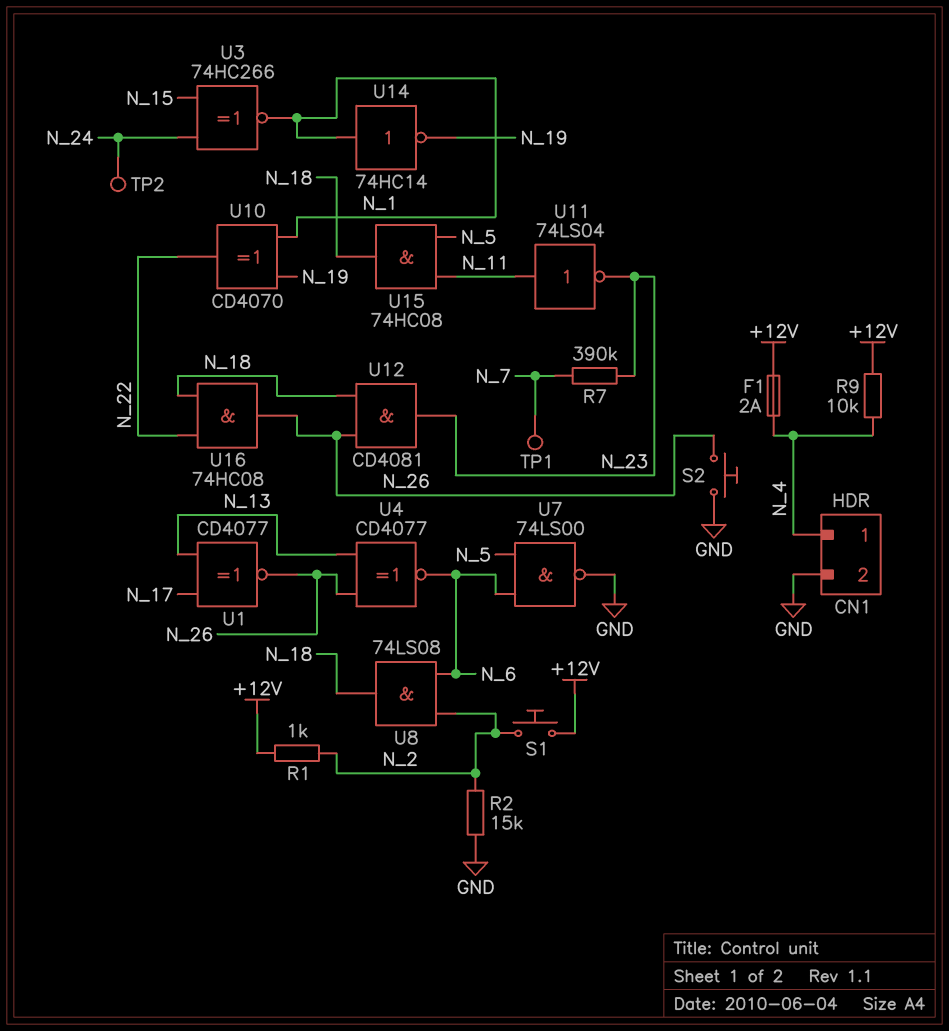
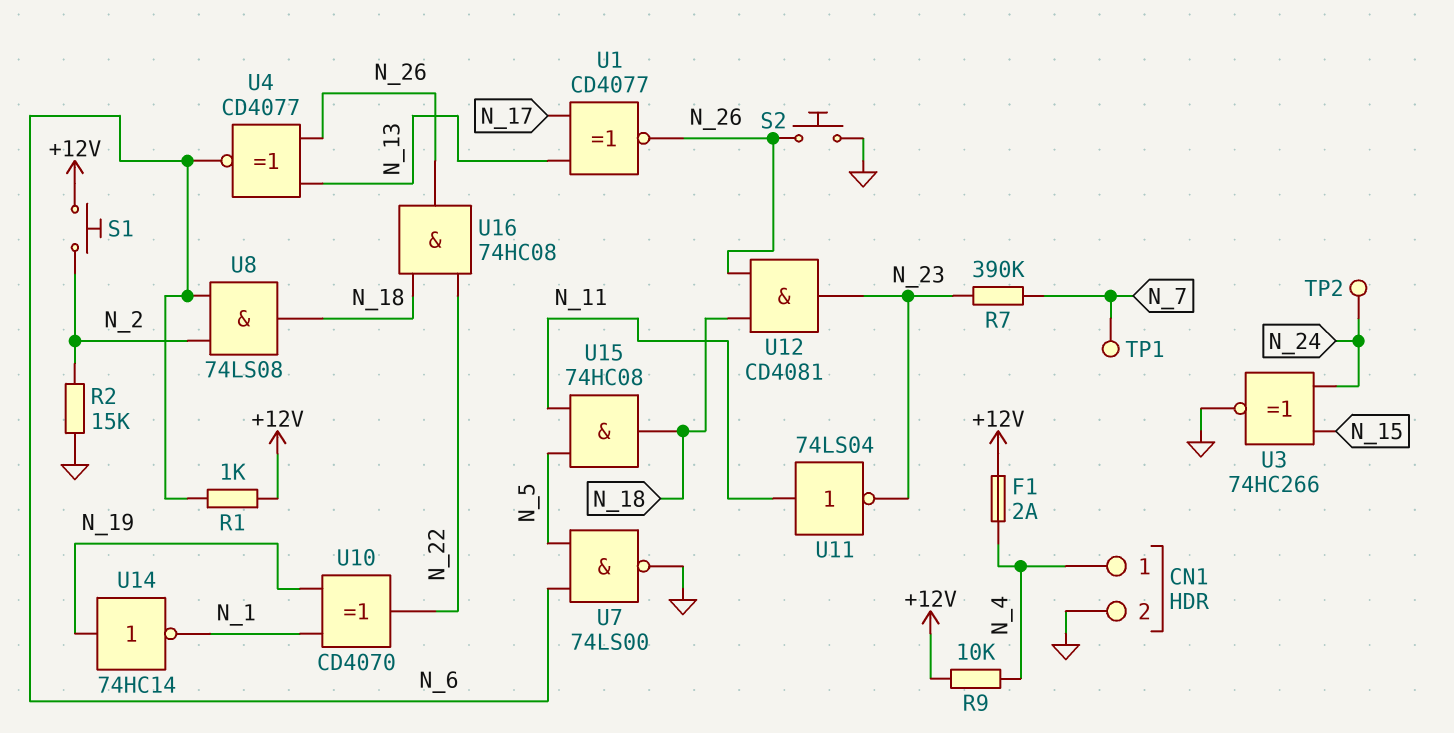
R1: 1k (+12V, N_2) -> 1k (+12V, N_6)
U3: XNOR 74HC266 (in N_15, in N_24, out N_1) -> XNOR 74HC266 (in N_15, in N_24, out GND)
U14: NOT 74HC14 (in N_1, out N_19) -> NOT 74HC14 (in N_19, out N_1)

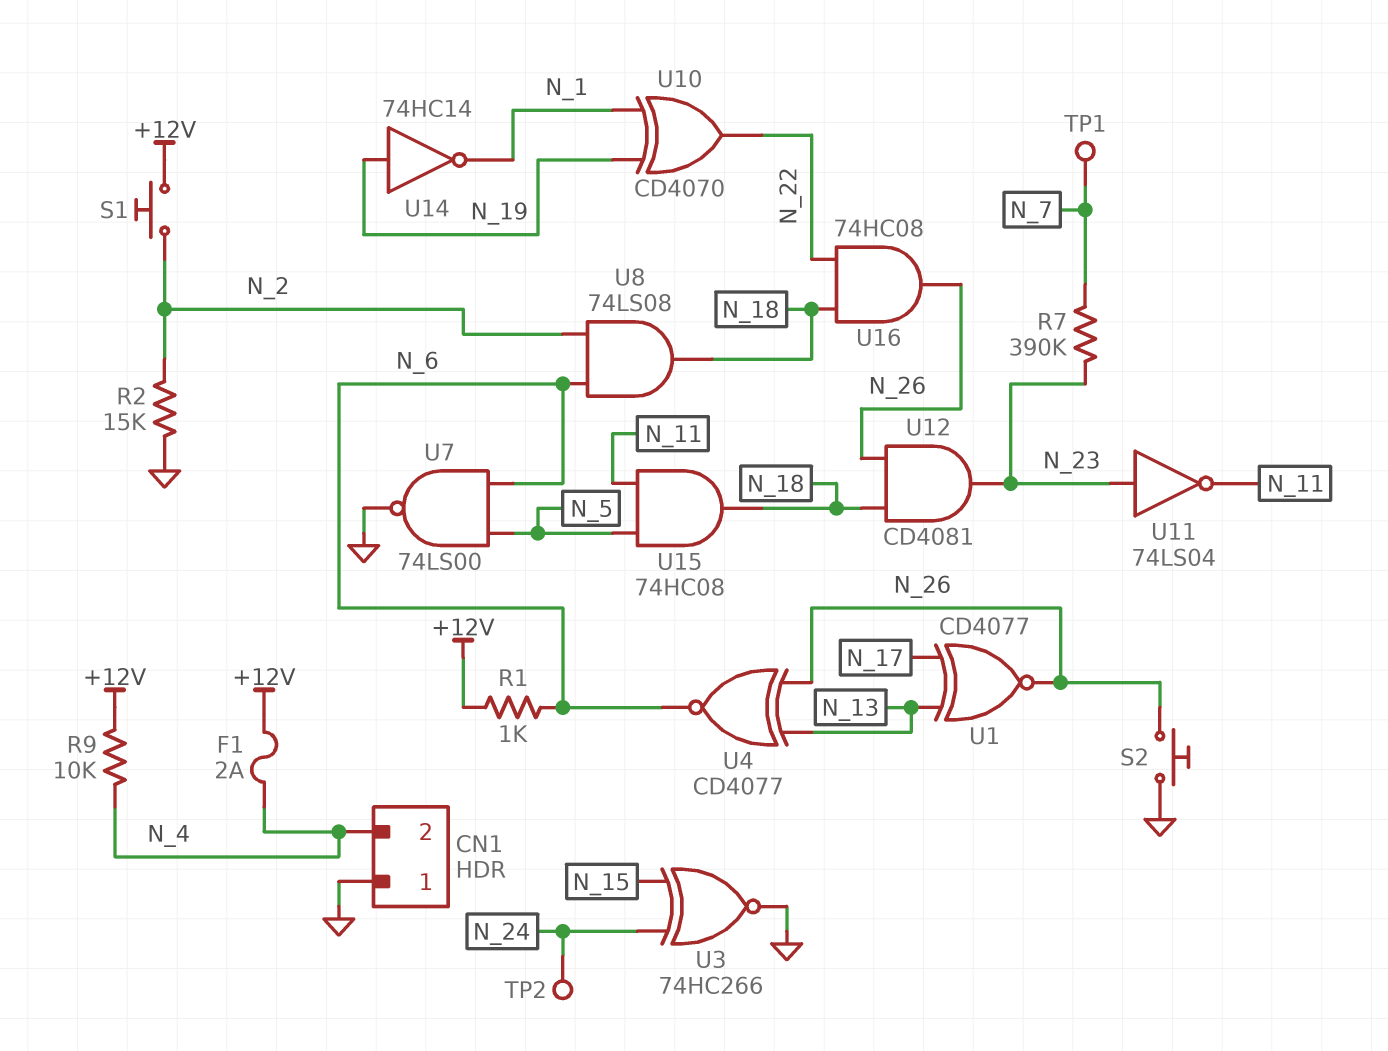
CN1 pin 1: N_4 -> GND
CN1 pin 2: GND -> N_4
U11: NOT 74LS04 (in N_11, out N_23) -> NOT 74LS04 (in N_23, out N_11)

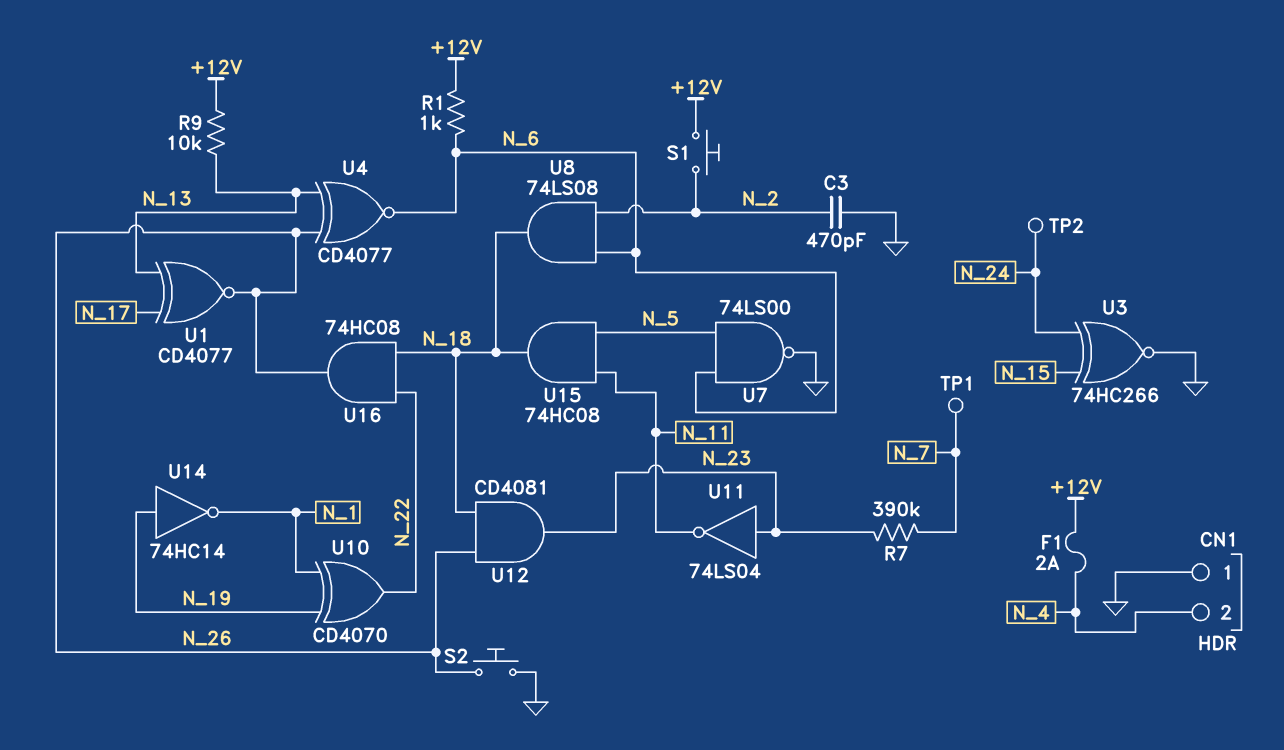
C3: none -> 470pF (GND, N_2)
R2: 15k (GND, N_2) -> none
R9: 10k (+12V, N_4) -> 10k (+12V, N_13)

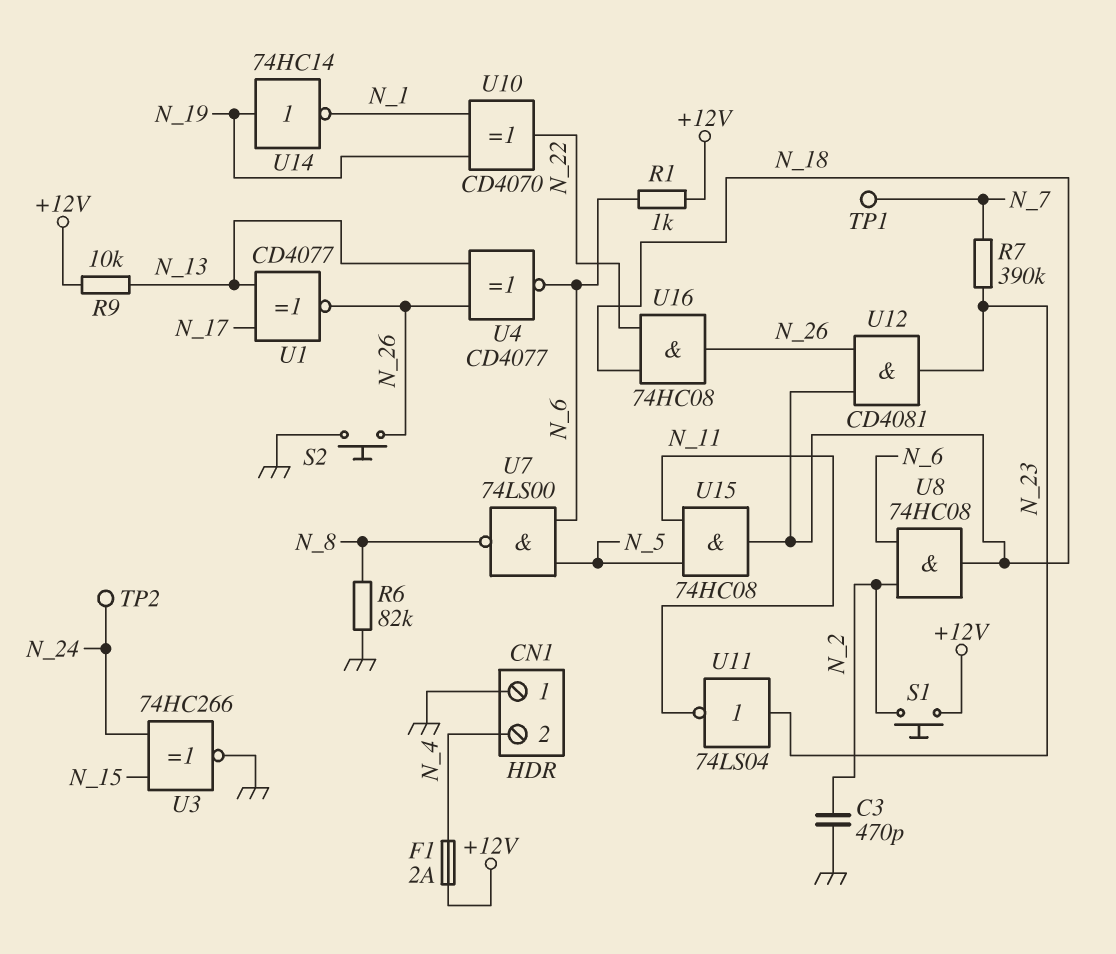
R6: none -> 82k (GND, N_8)
U7: NAND 74LS00 (in N_5, in N_6, out GND) -> NAND 74LS00 (in N_5, in N_6, out N_8)
U8: AND 74LS08 (in N_2, in N_6, out N_18) -> AND 74HC08 (in N_2, in N_6, out N_18)

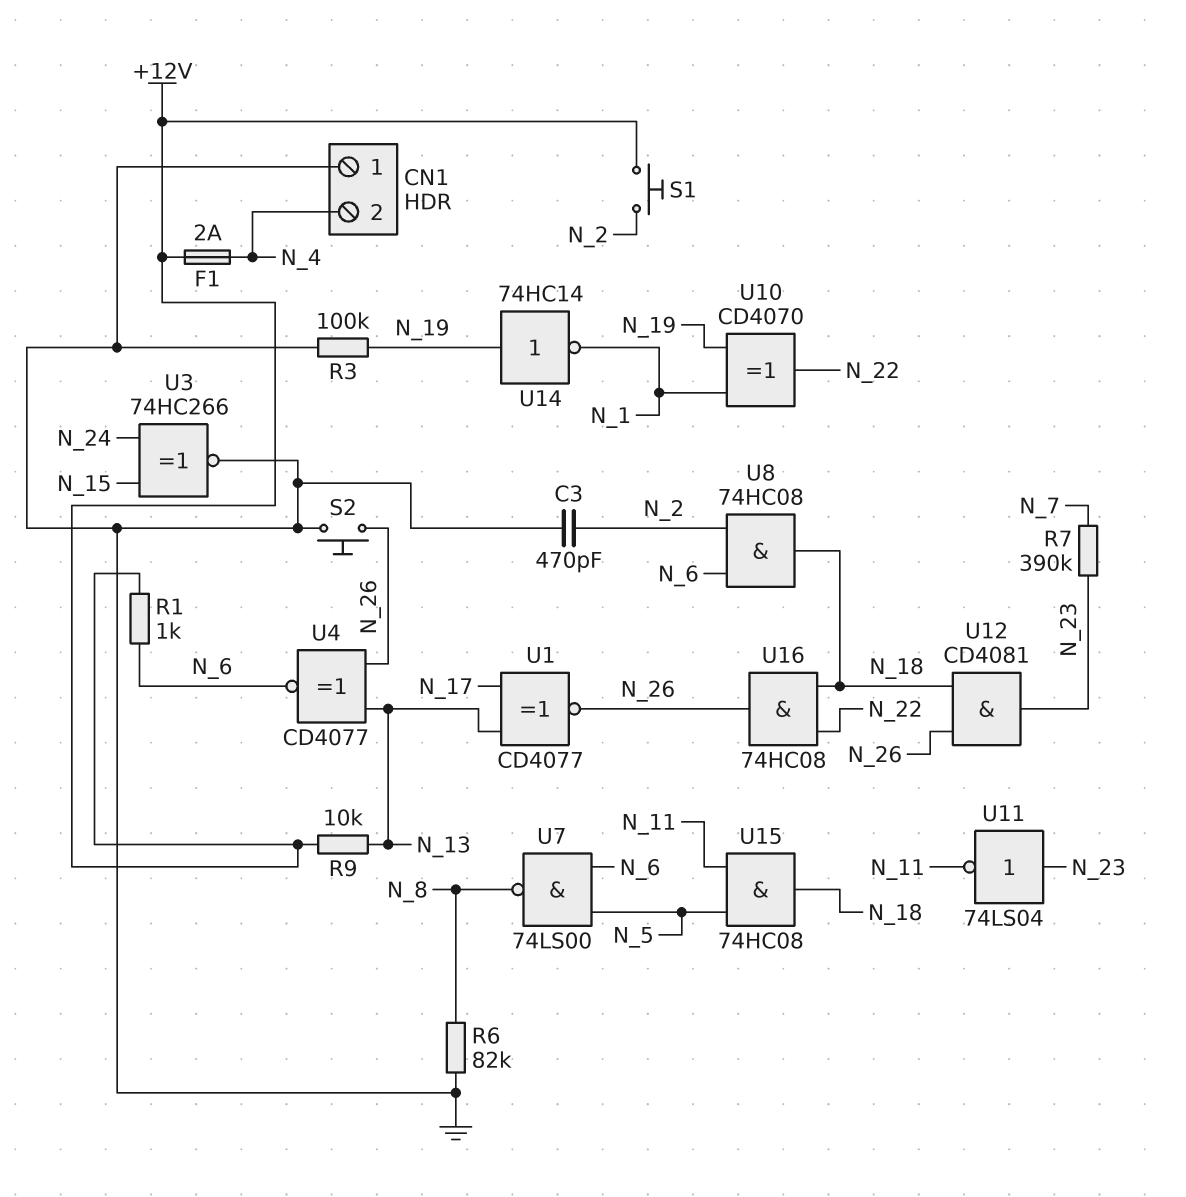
R3: none -> 100k (GND, N_19)
TP1: test point (N_7) -> none
TP2: test point (N_24) -> none

